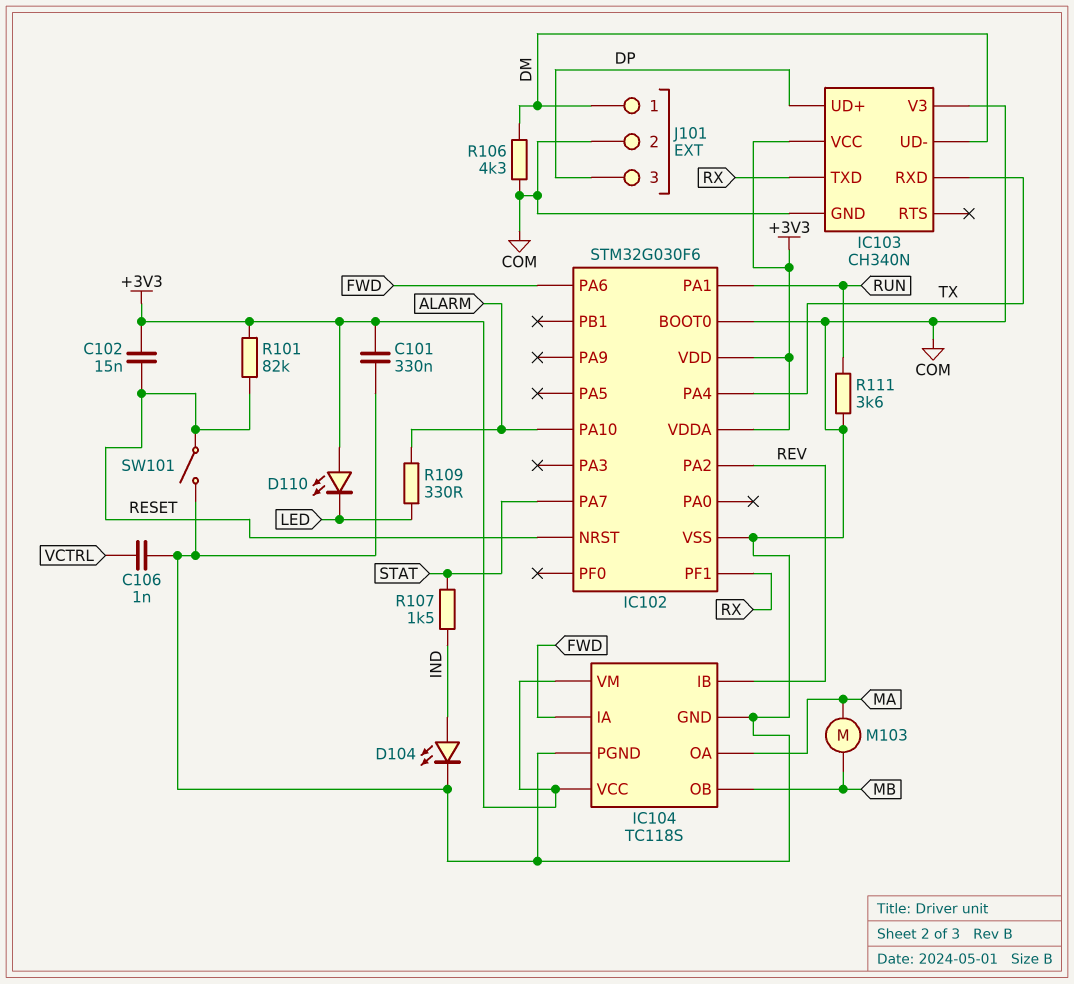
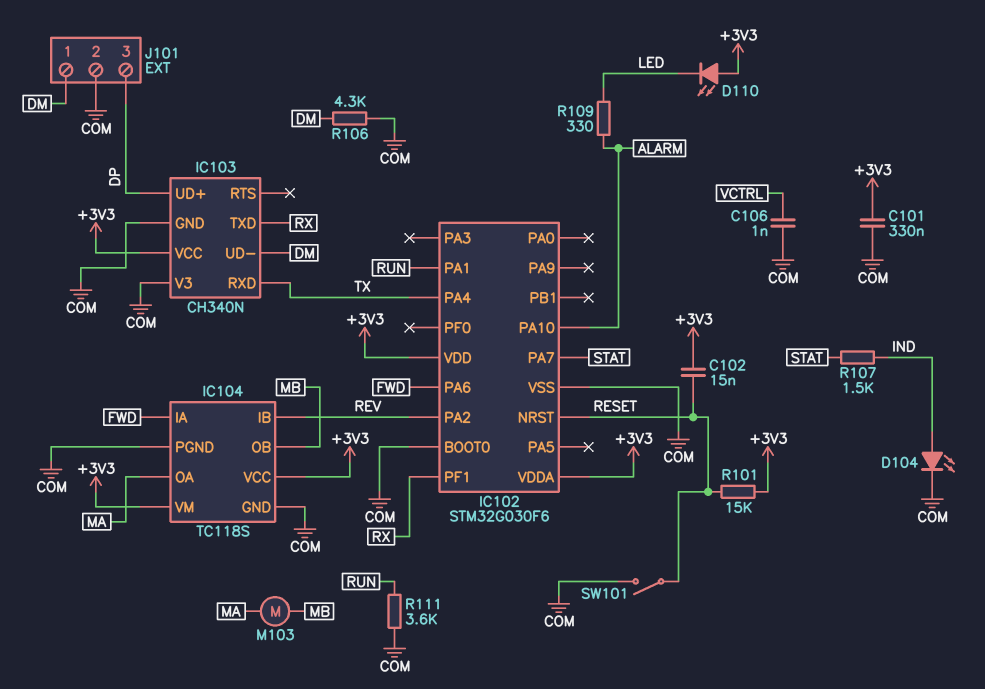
R101: 82k (+3V3, RESET) -> 15k (+3V3, RESET)

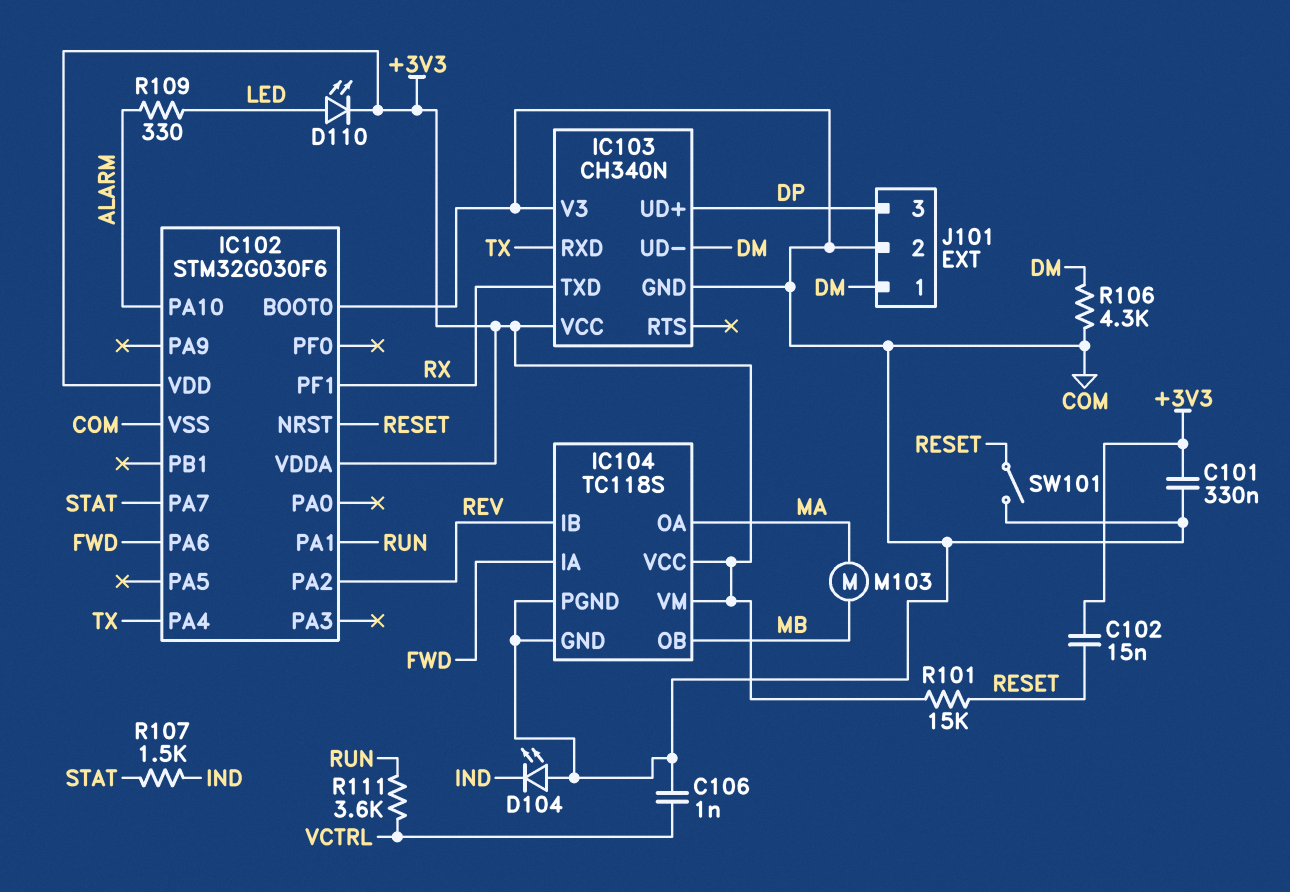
D104: LED (A IND, K COM) -> LED (A COM, K IND)
D110: LED (A +3V3, K LED) -> LED (A LED, K +3V3)
R111: 3.6k (COM, RUN) -> 3.6k (RUN, VCTRL)

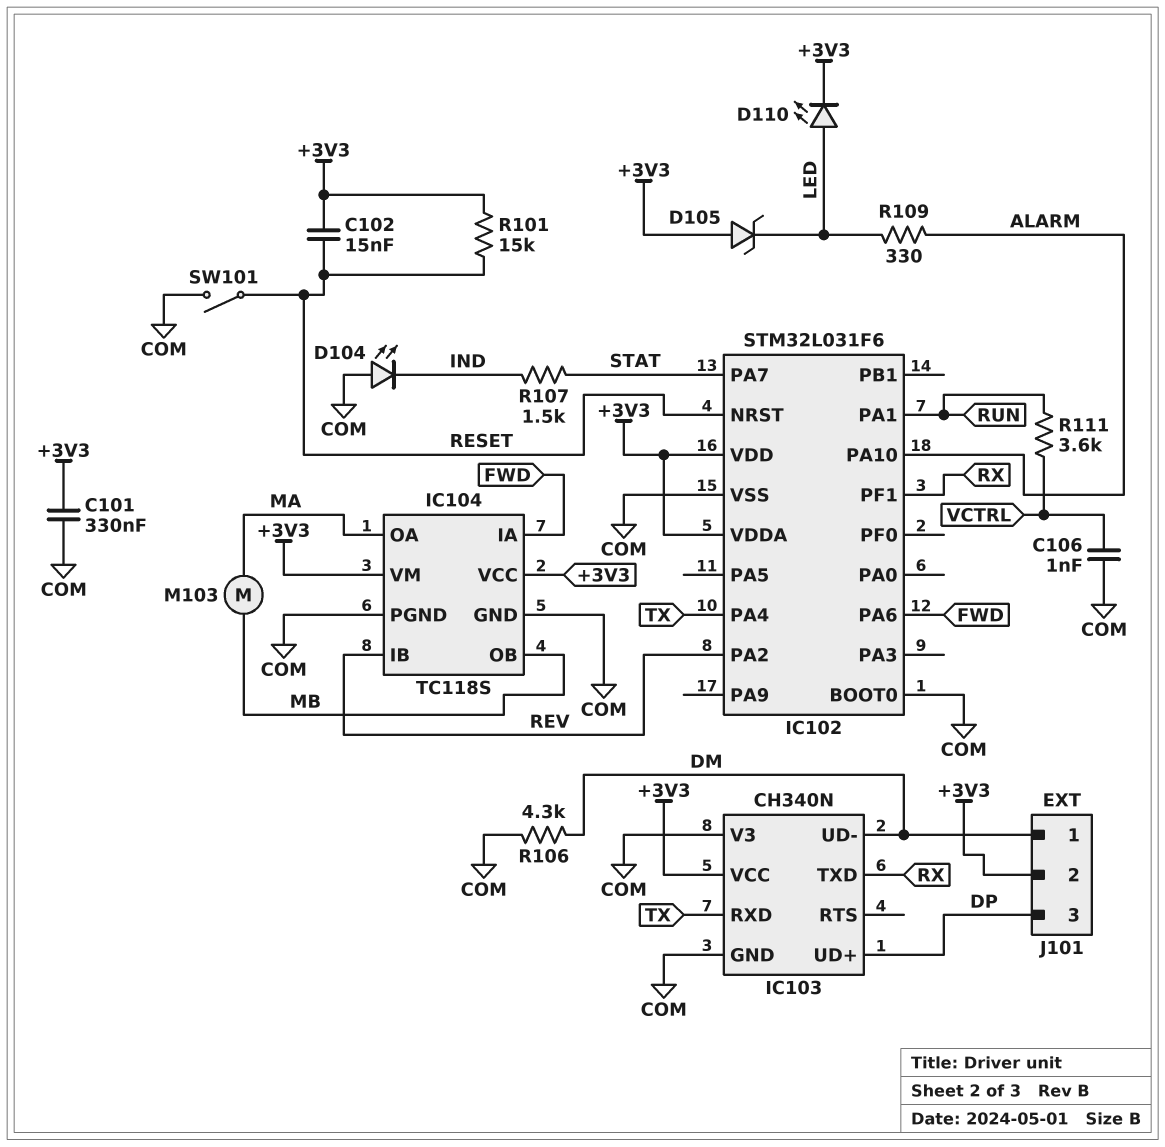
D105: none -> zener (A +3V3, K LED)
IC102: STM32G030F6 -> STM32L031F6
J101 pin 2: COM -> +3V3

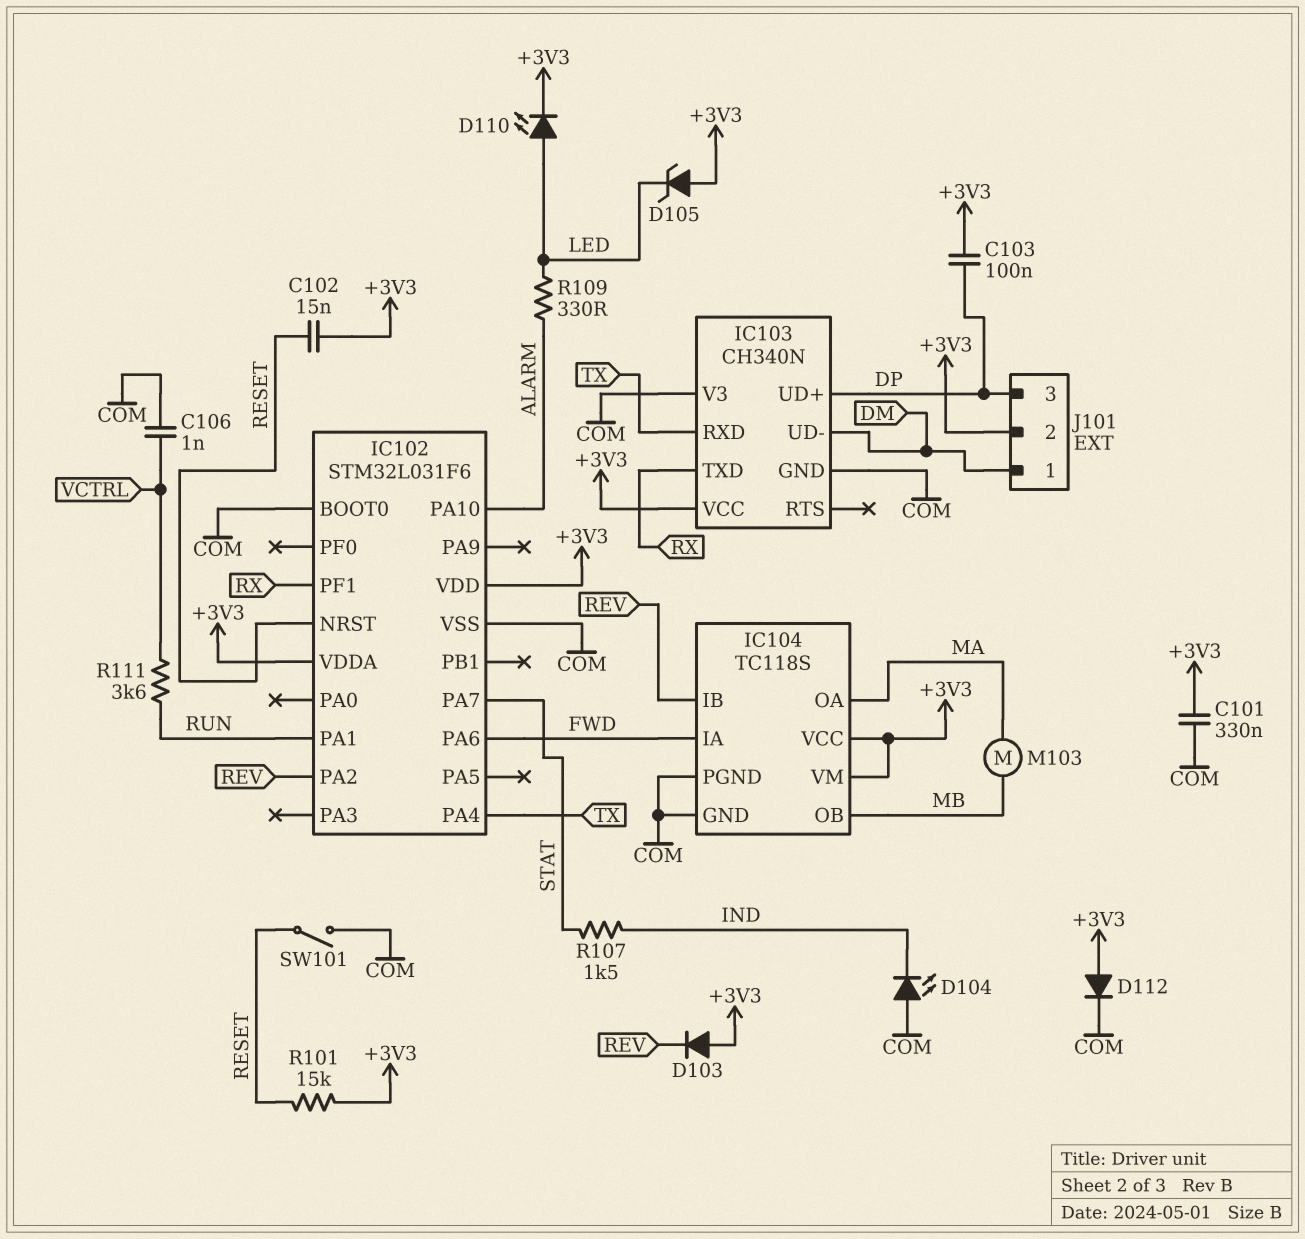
C103: none -> 100nF (+3V3, DP)
D103: none -> diode (A +3V3, K REV)
D112: none -> diode (A +3V3, K COM)
R106: 4.3k (COM, DM) -> none

